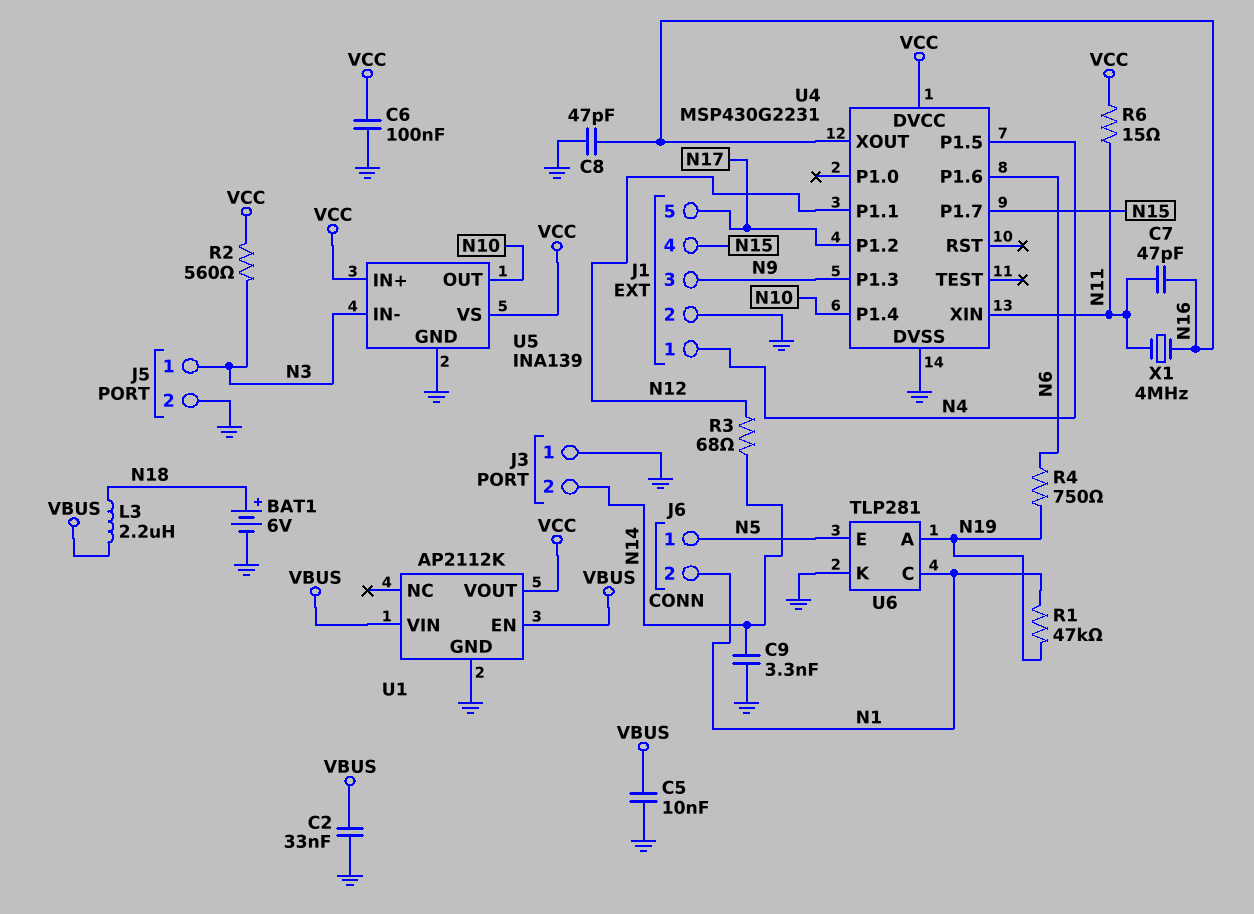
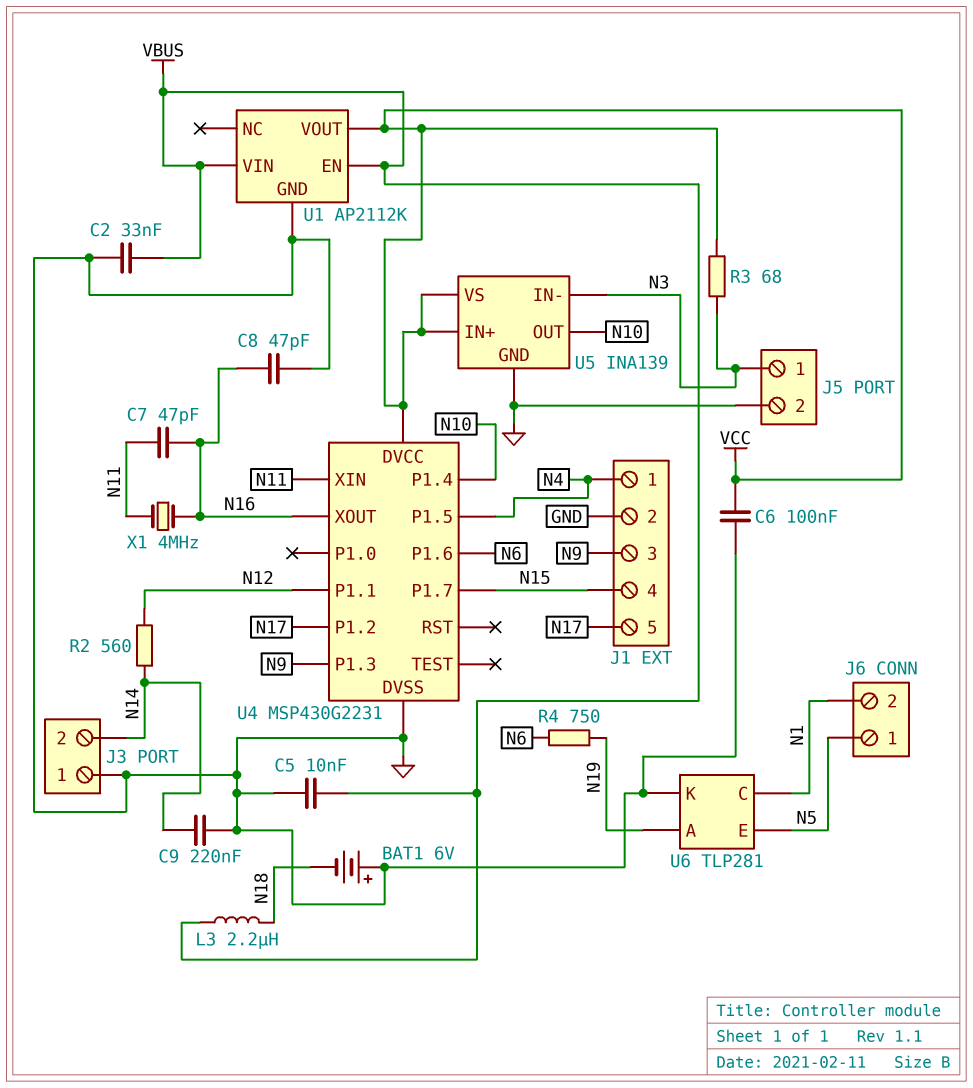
BAT1: 6V (plus N18, minus GND) -> 6V (plus GND, minus N18)
C9: 3.3nF (GND, N14) -> 220nF (GND, N14)
R1: 47k (N1, N19) -> none
R2: 560 (N3, VCC) -> 560 (N12, N14)
R3: 68 (N12, N14) -> 68 (N3, VCC)
R6: 15 (N11, VCC) -> none

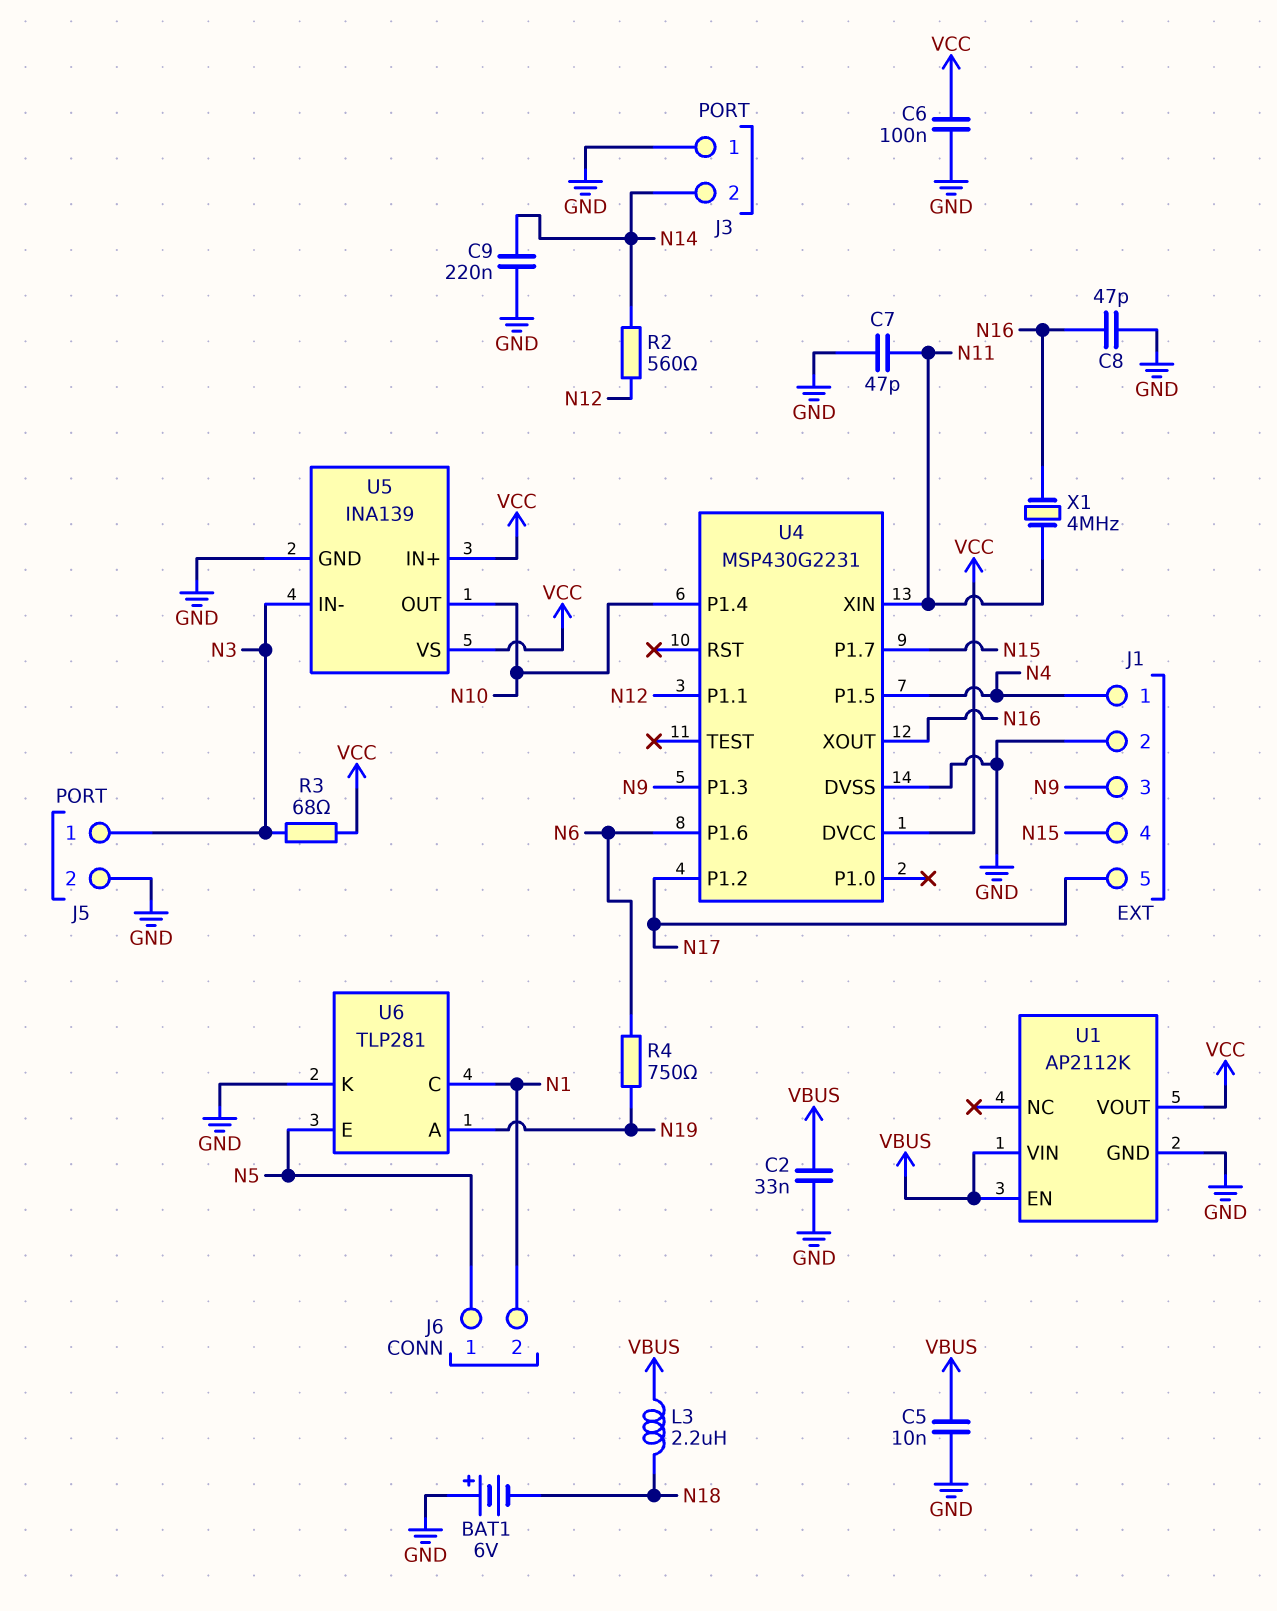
C7: 47pF (N11, N16) -> 47pF (GND, N11)

